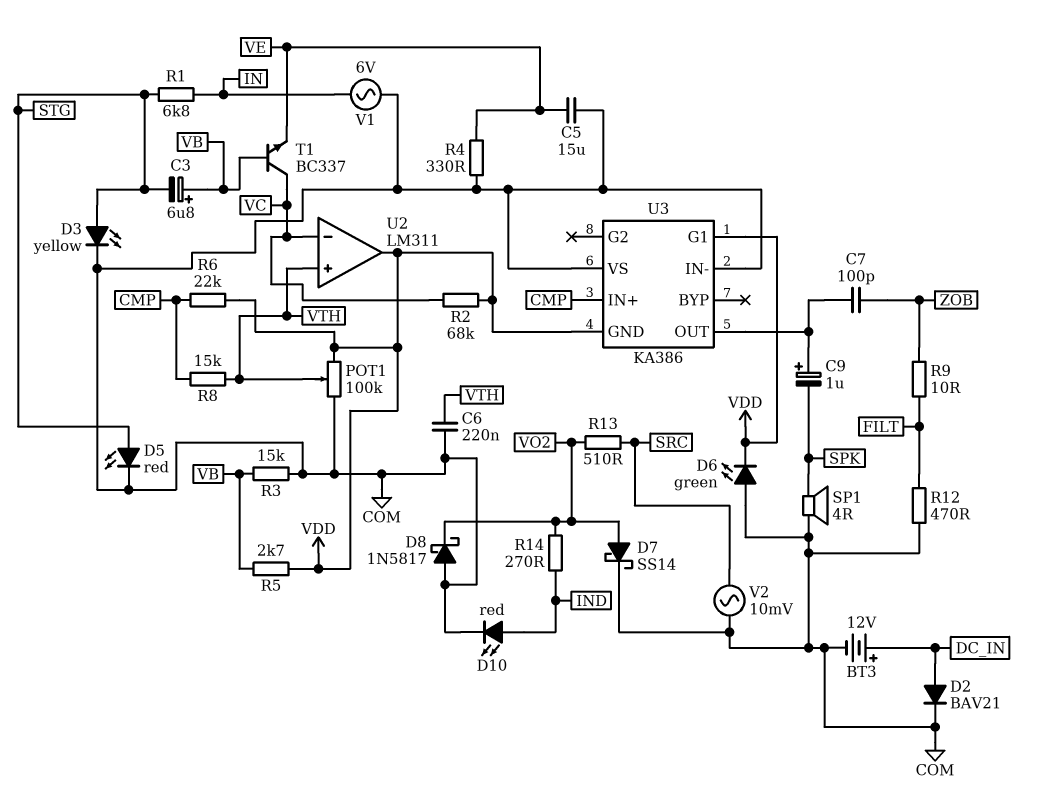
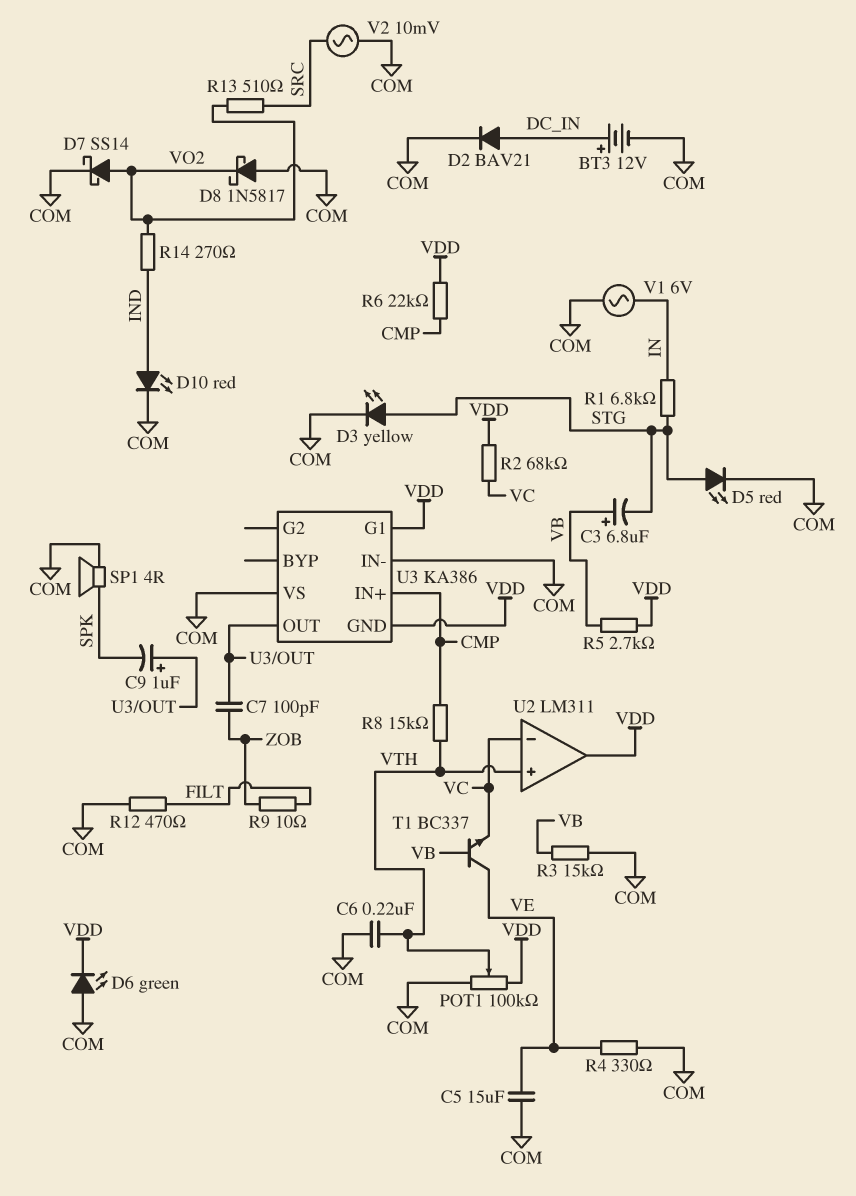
T1: NPN BC337 (B VB, C VC, E VE) -> NPN BC337 (B VB, C VE, E VC)

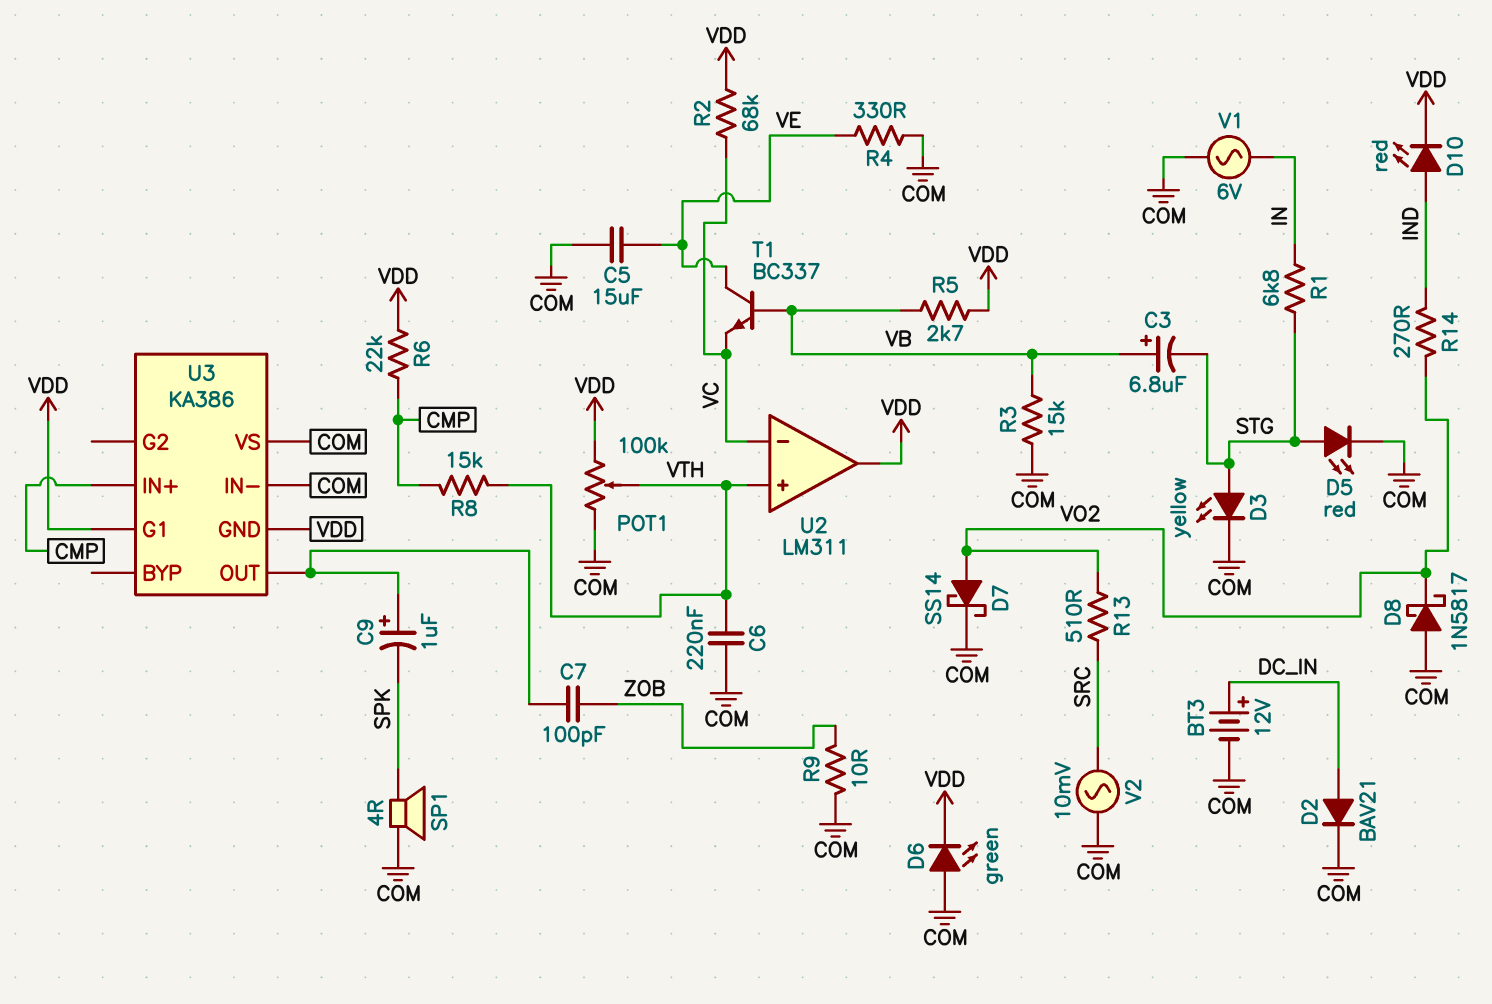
D10: LED red (A IND, K COM) -> LED red (A IND, K VDD)
R9: 10 (FILT, ZOB) -> 10 (COM, ZOB)
R12: 470 (COM, FILT) -> none

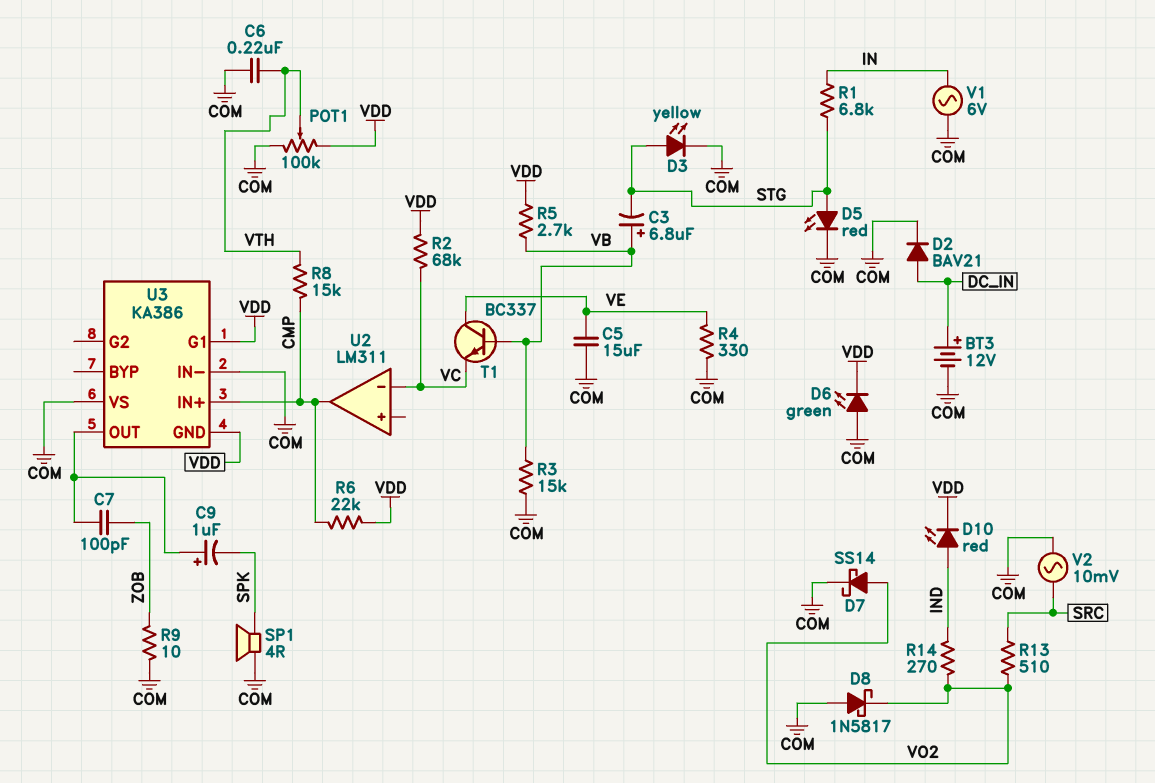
U2 pin in+: VTH -> none
U2 pin out: VDD -> CMP

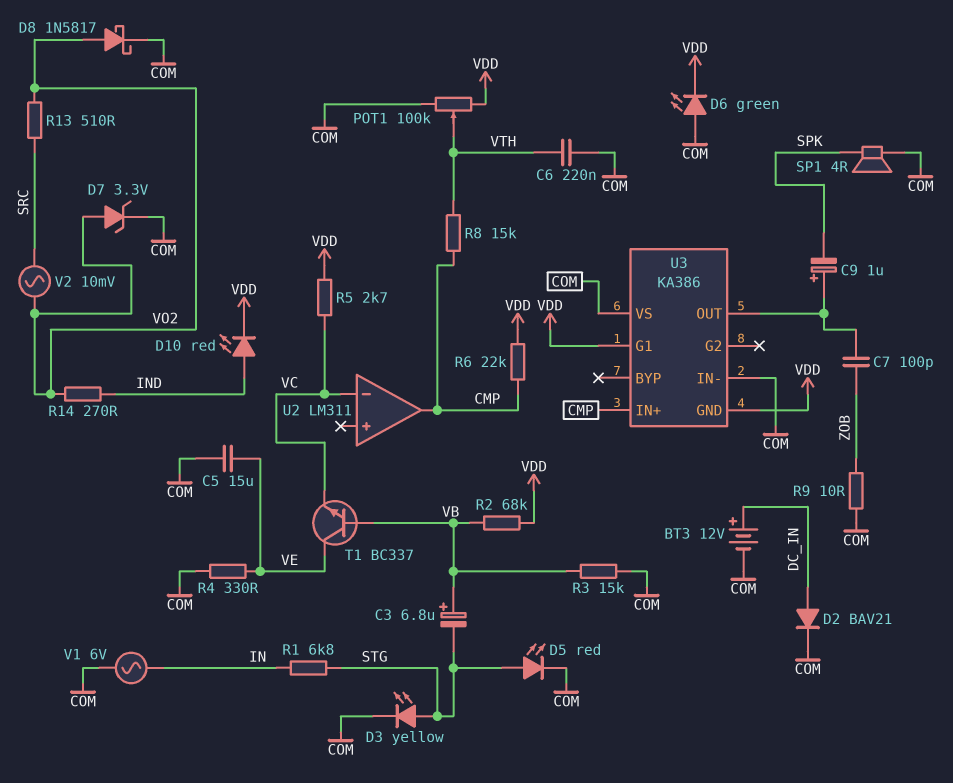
D7: schottky SS14 (A VO2, K COM) -> zener 3.3V (A VO2, K COM)
D8: schottky 1N5817 (A COM, K VO2) -> schottky 1N5817 (A VO2, K COM)
R2: 68k (VC, VDD) -> 68k (VB, VDD)
R5: 2.7k (VB, VDD) -> 2.7k (VC, VDD)
V2: AC 10mV (COM, SRC) -> AC 10mV (SRC, VO2)

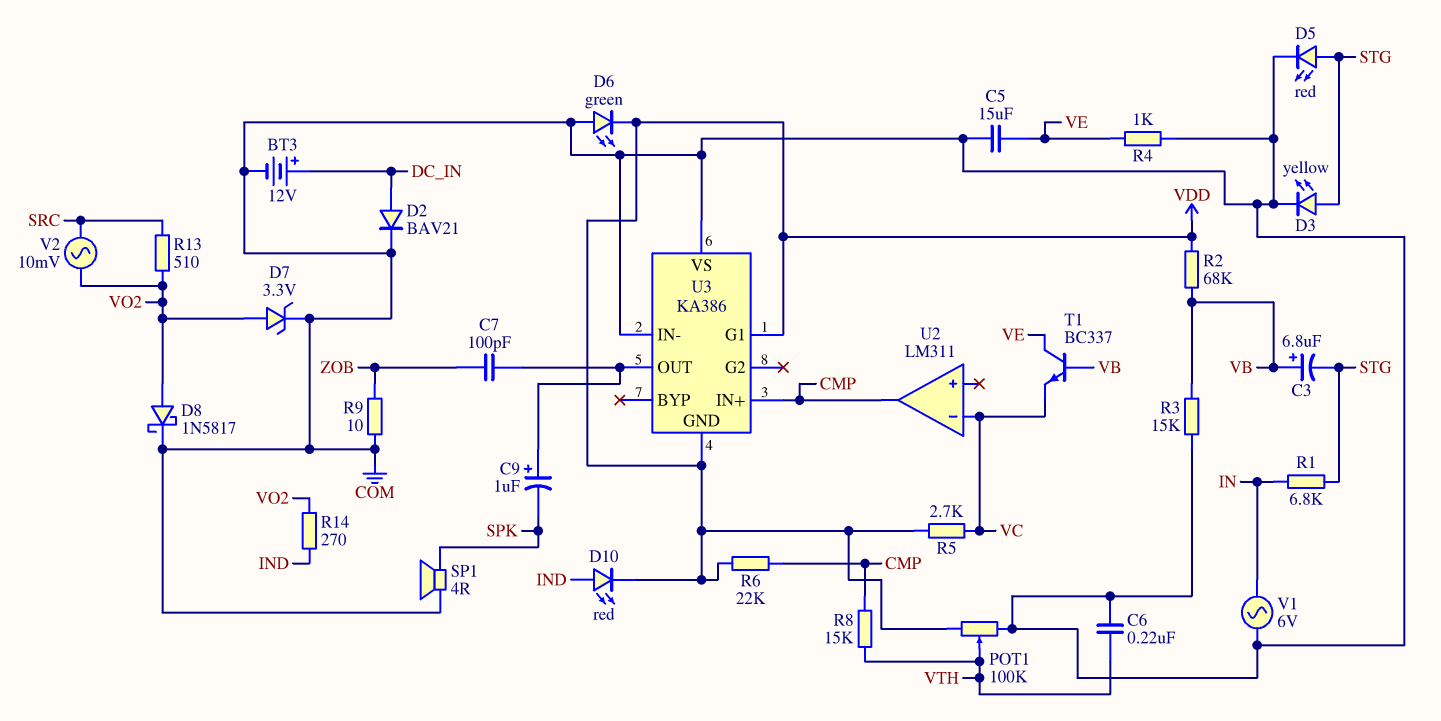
R4: 330 (COM, VE) -> 1k (COM, VE)

